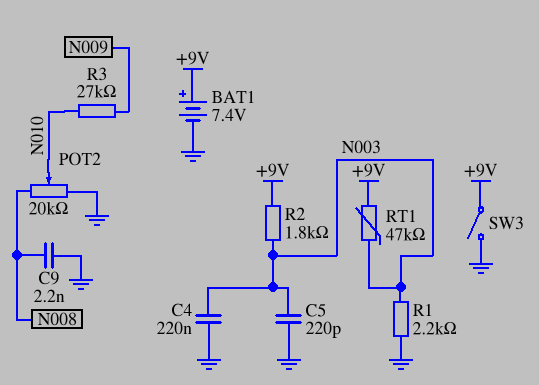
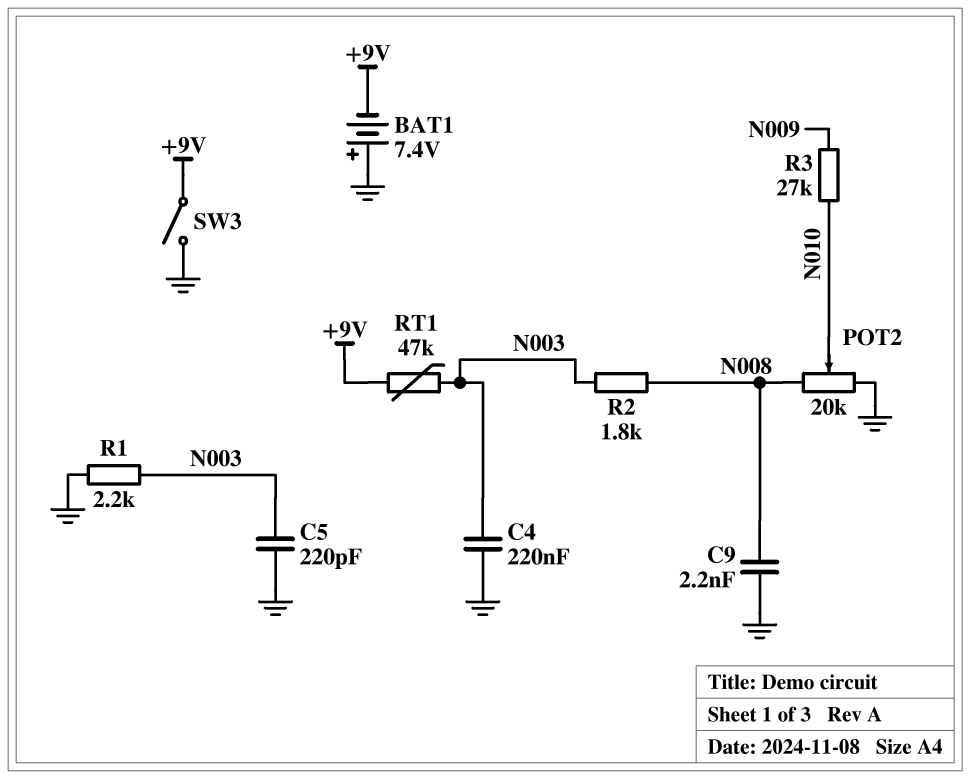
BAT1: 7.4V (plus +9V, minus GND) -> 7.4V (plus GND, minus +9V)
R2: 1.8k (+9V, N003) -> 1.8k (N003, N008)

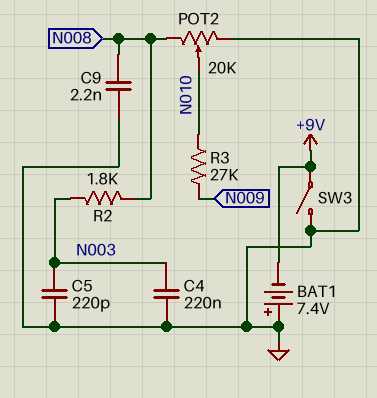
R1: 2.2k (GND, N003) -> none
RT1: 47k (+9V, N003) -> none

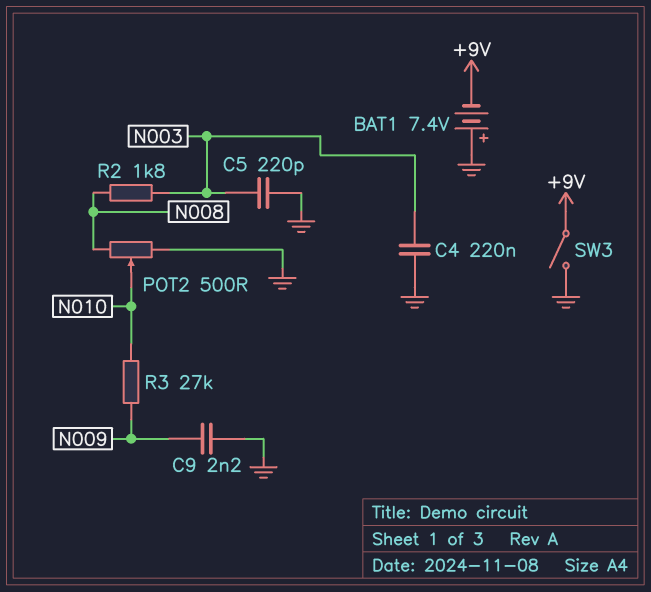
C9: 2.2nF (GND, N008) -> 2.2nF (GND, N009)
POT2: 20k (GND, N008, wiper N010) -> 500 (GND, N008, wiper N010)

